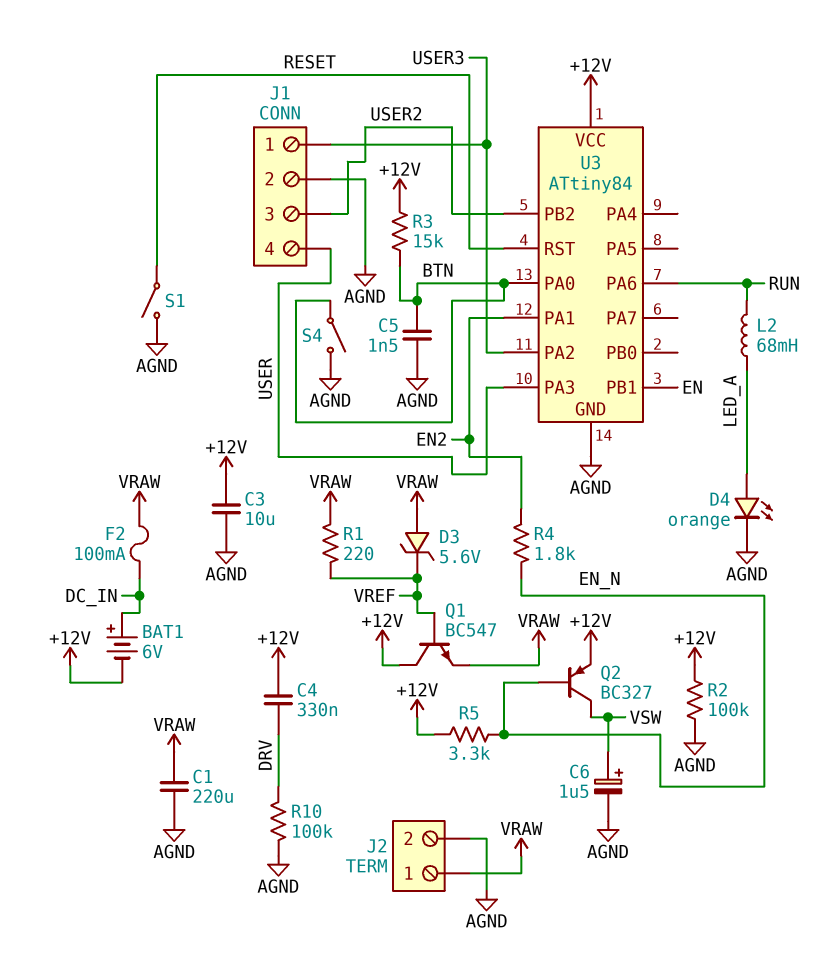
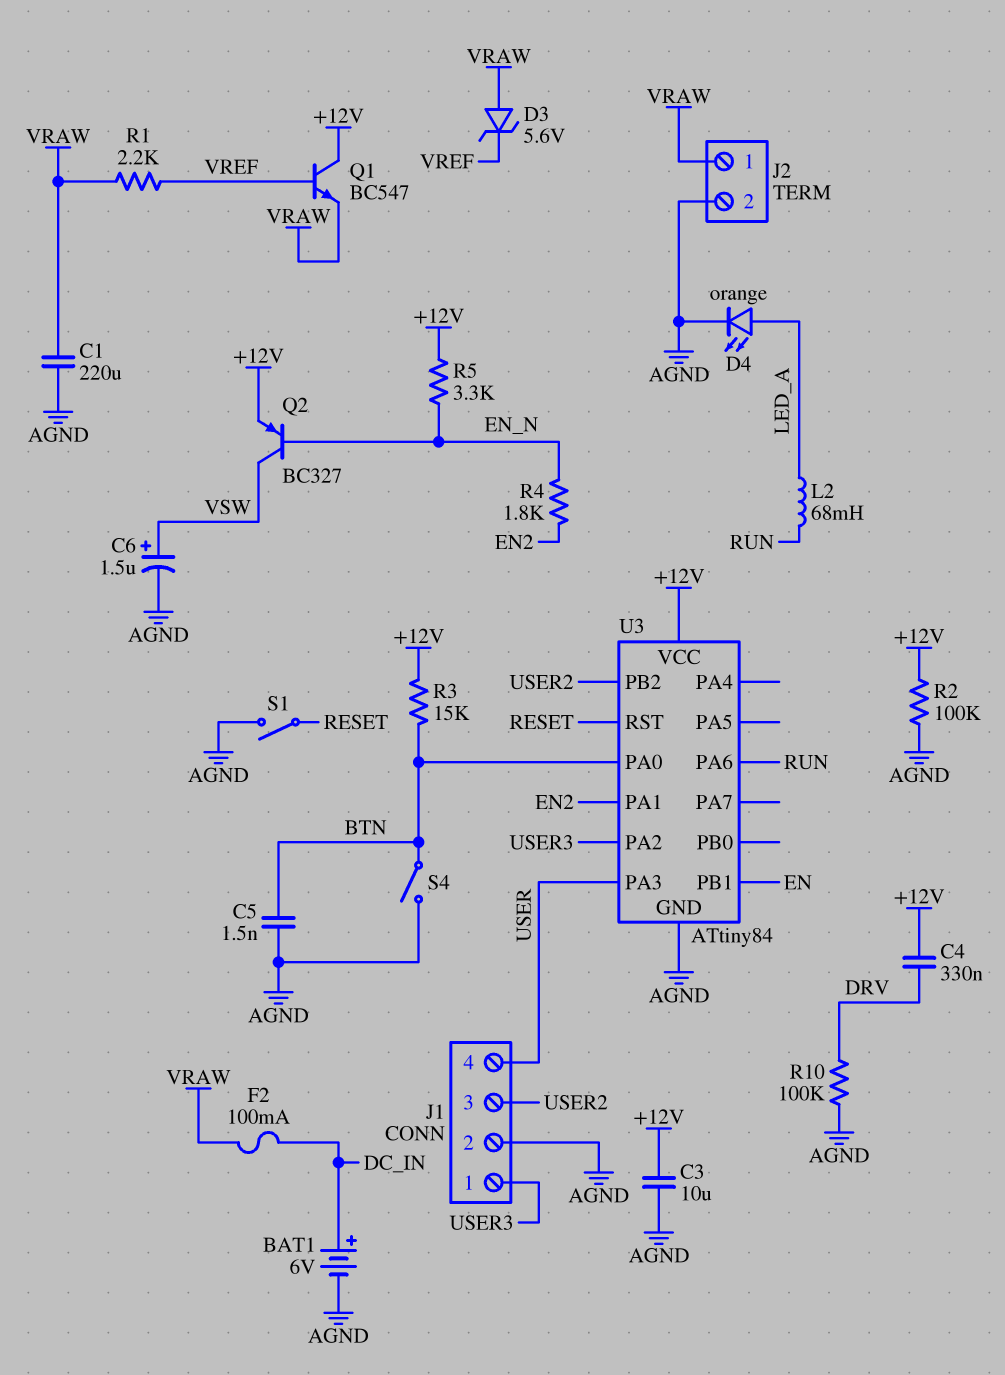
BAT1: 6V (plus DC_IN, minus +12V) -> 6V (plus DC_IN, minus AGND)
R1: 220 (VRAW, VREF) -> 2.2k (VRAW, VREF)

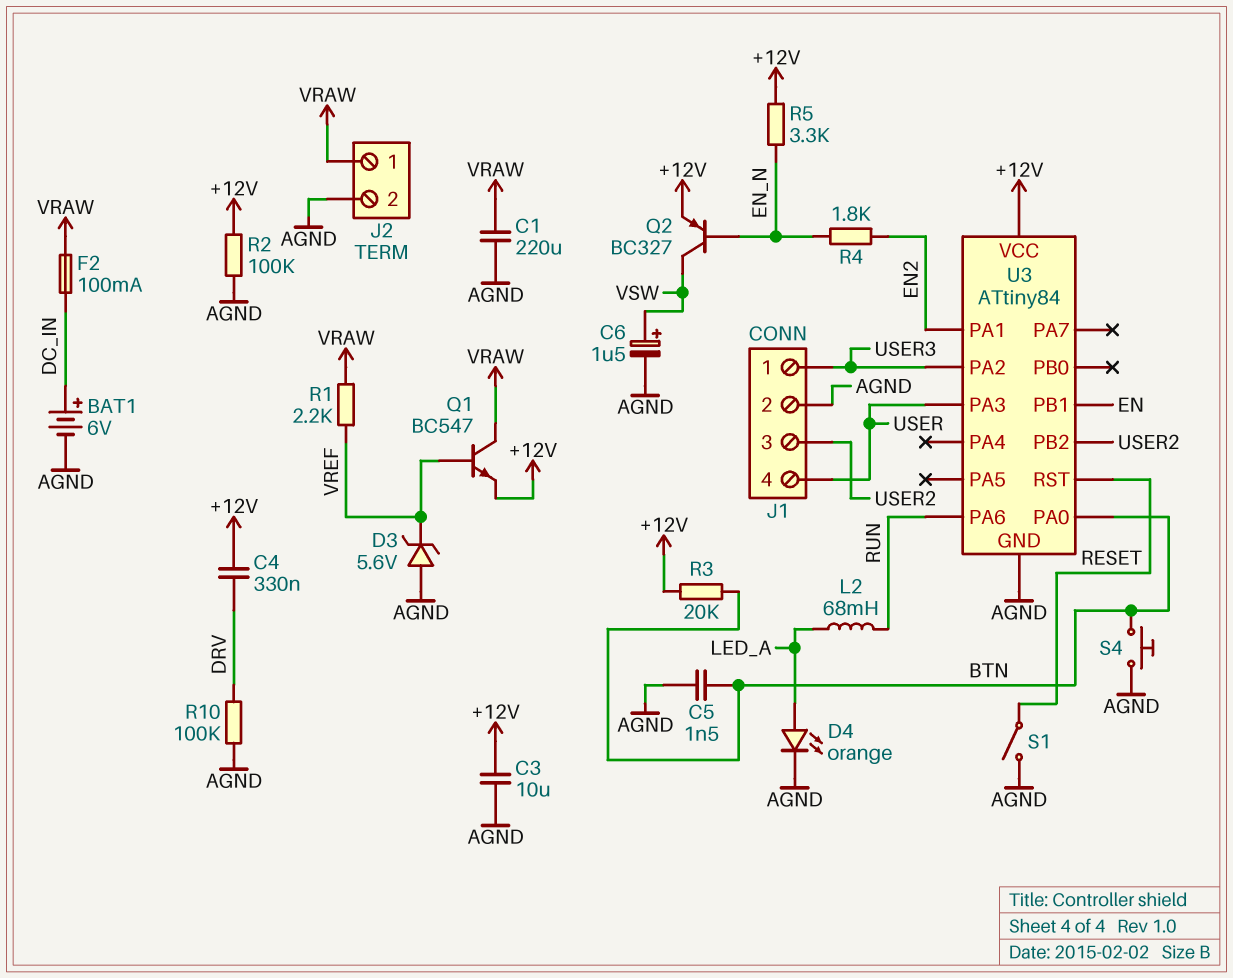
D3: zener 5.6V (A VRAW, K VREF) -> zener 5.6V (A AGND, K VREF)
Q1: NPN BC547 (B VREF, C +12V, E VRAW) -> NPN BC547 (B VREF, C VRAW, E +12V)
R3: 15k (+12V, BTN) -> 20k (+12V, BTN)
S4: switch (AGND, BTN) -> button (AGND, BTN)

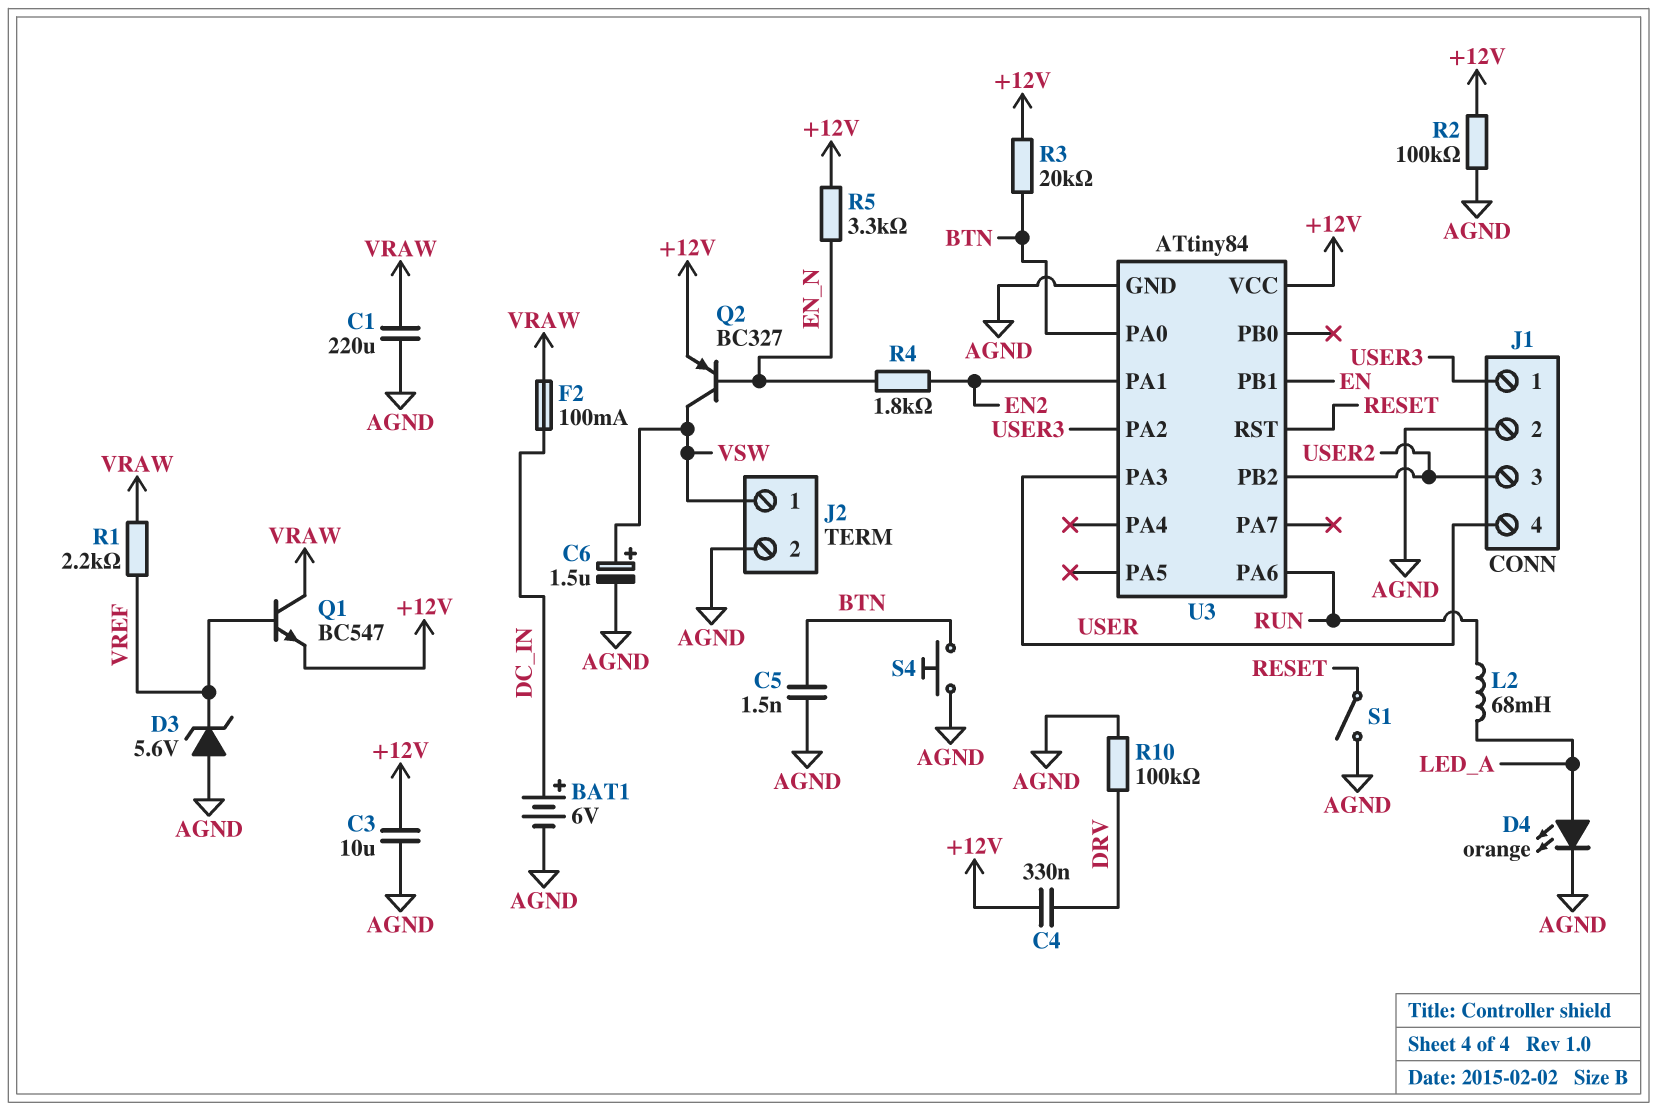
J2 pin 1: VRAW -> VSW

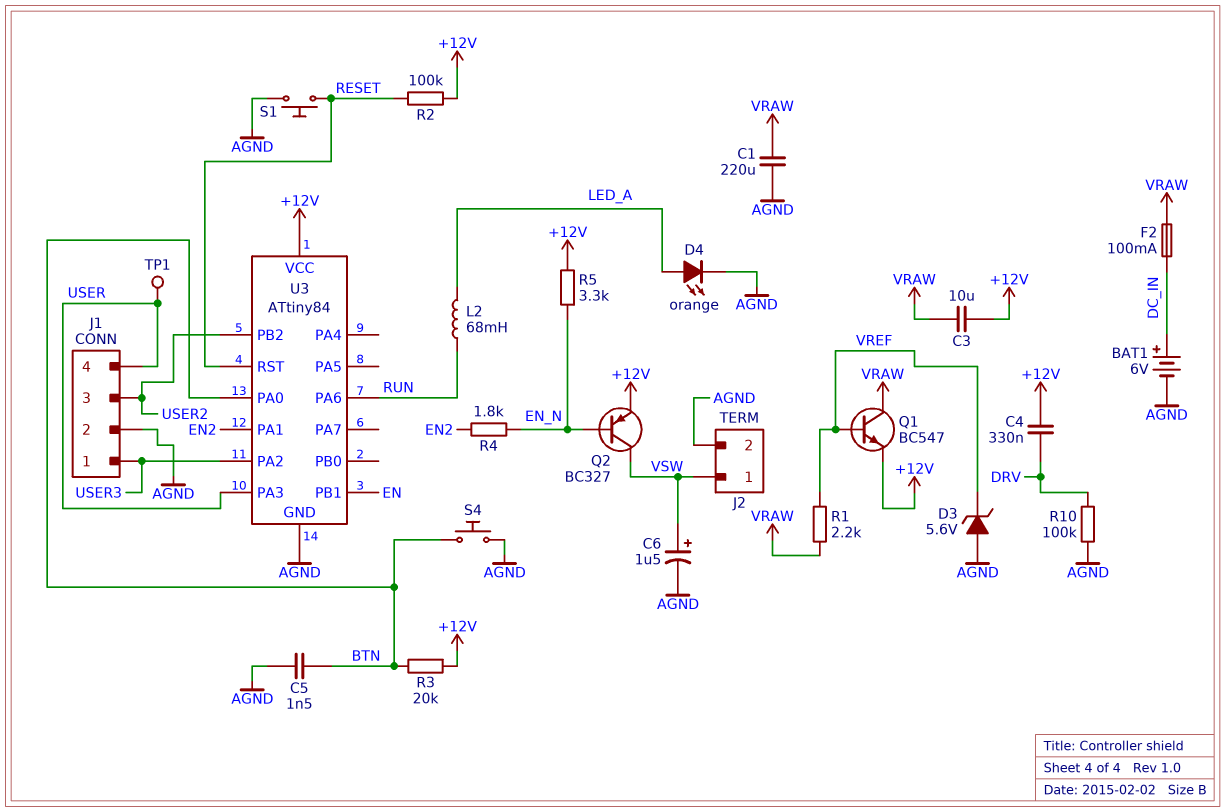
C3: 10uF (+12V, AGND) -> 10uF (+12V, VRAW)
R2: 100k (+12V, AGND) -> 100k (+12V, RESET)
S1: switch (AGND, RESET) -> button (AGND, RESET)
TP1: none -> test point (USER)

